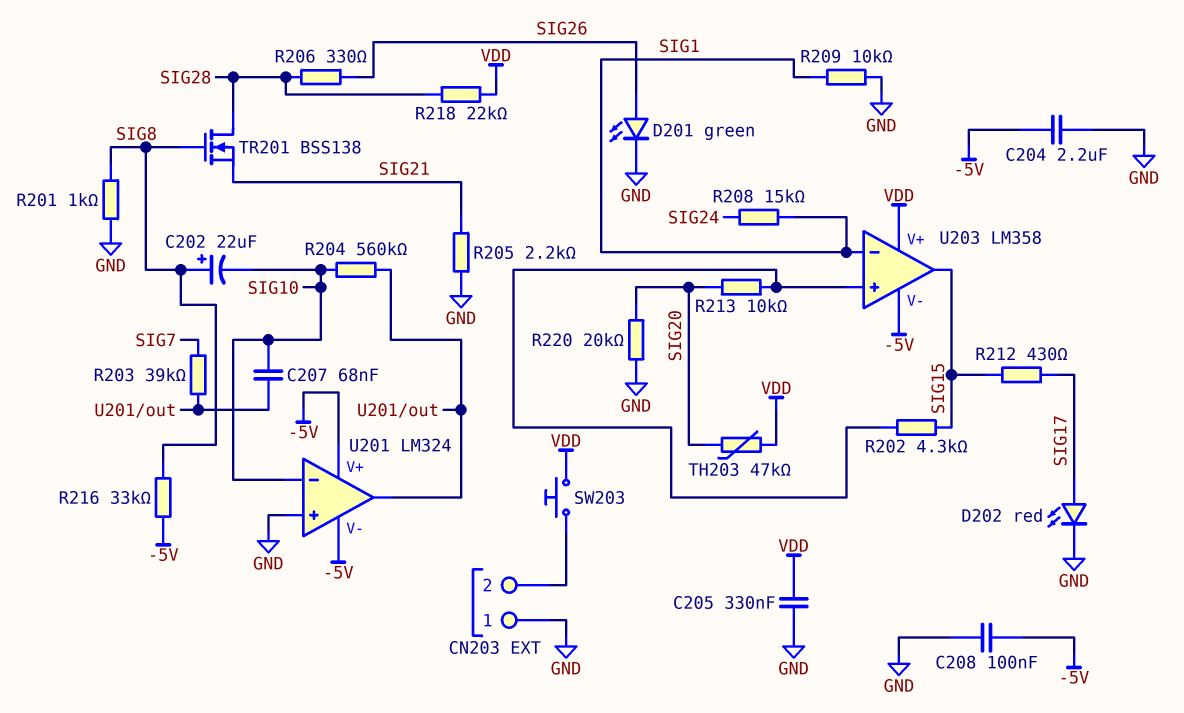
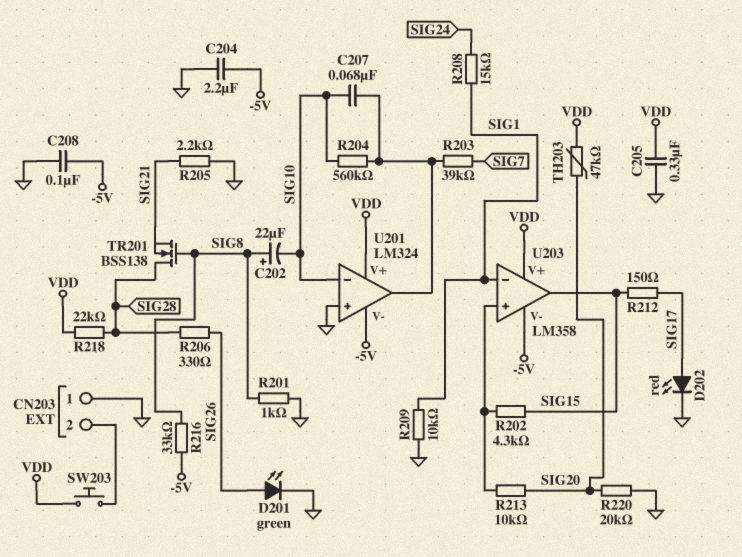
R212: 430 (SIG15, SIG17) -> 150 (SIG15, SIG17)
U201 pin V+: -5V -> VDD

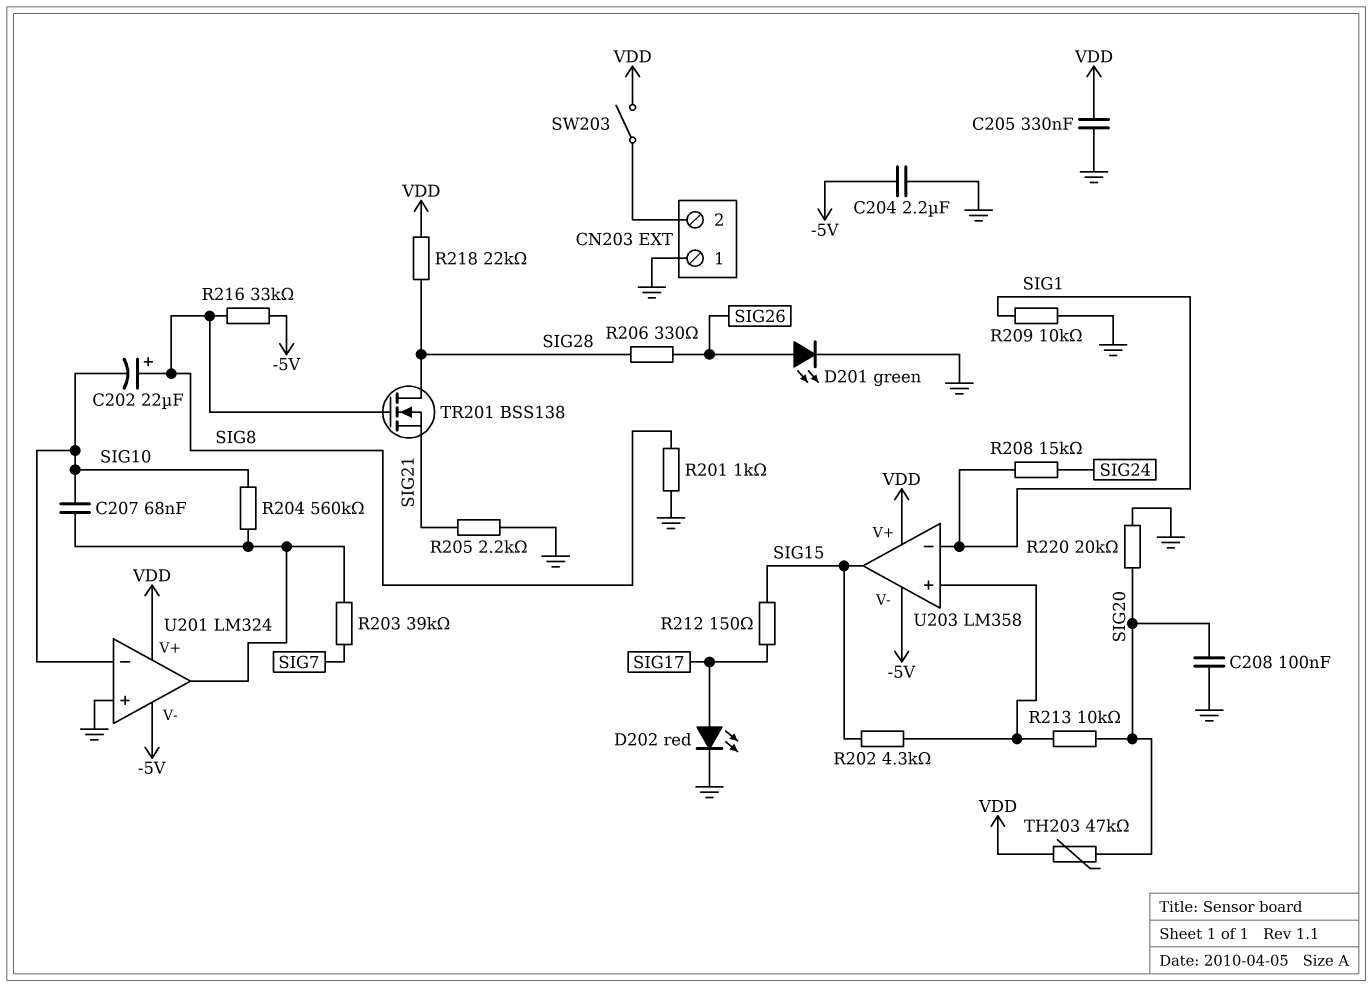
C208: 100nF (-5V, GND) -> 100nF (GND, SIG20)
SW203: button (CN203/2, VDD) -> switch (CN203/2, VDD)

